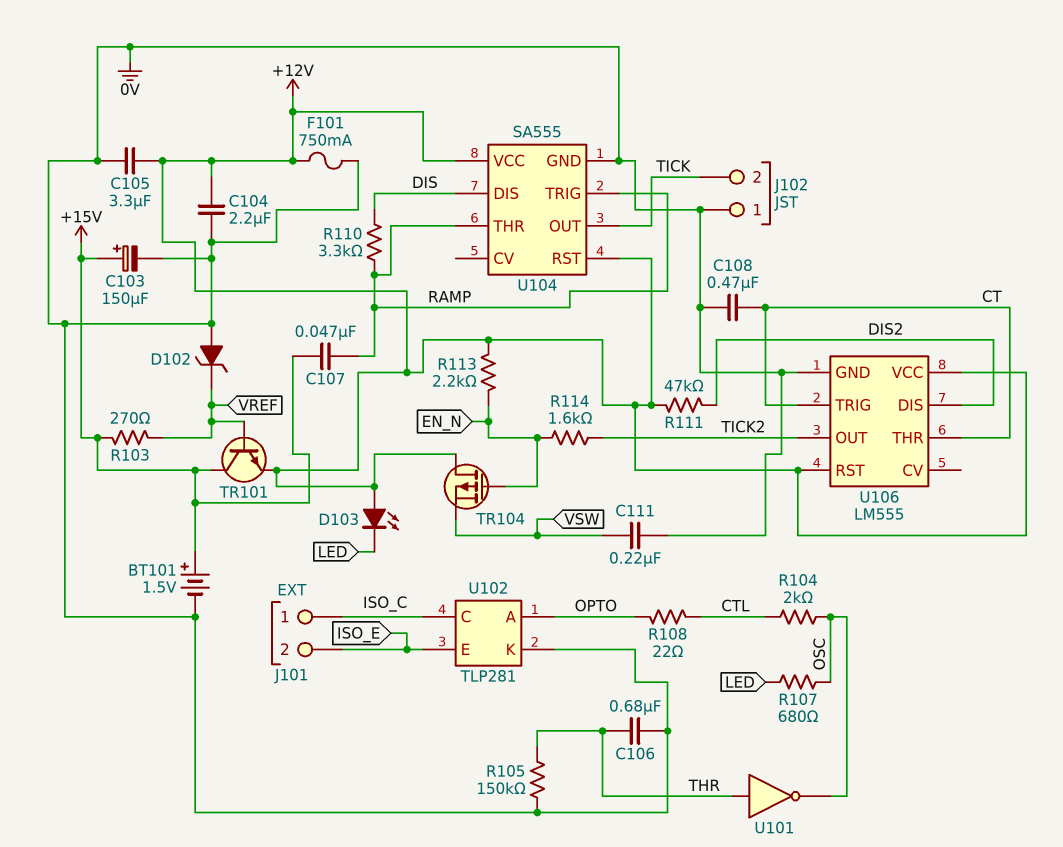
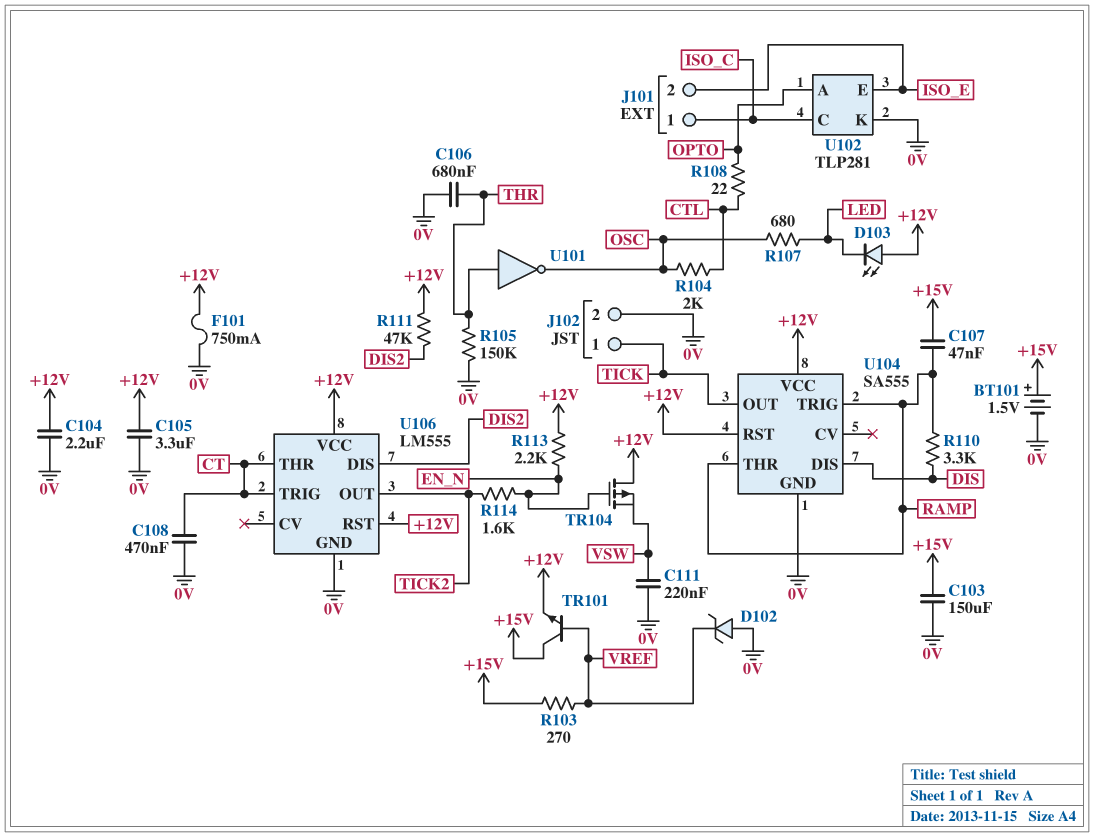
C103: 150uF (plus +15V, minus 0V) -> 150uF (+15V, 0V)
J102 pin 1: 0V -> TICK
J102 pin 2: TICK -> 0V

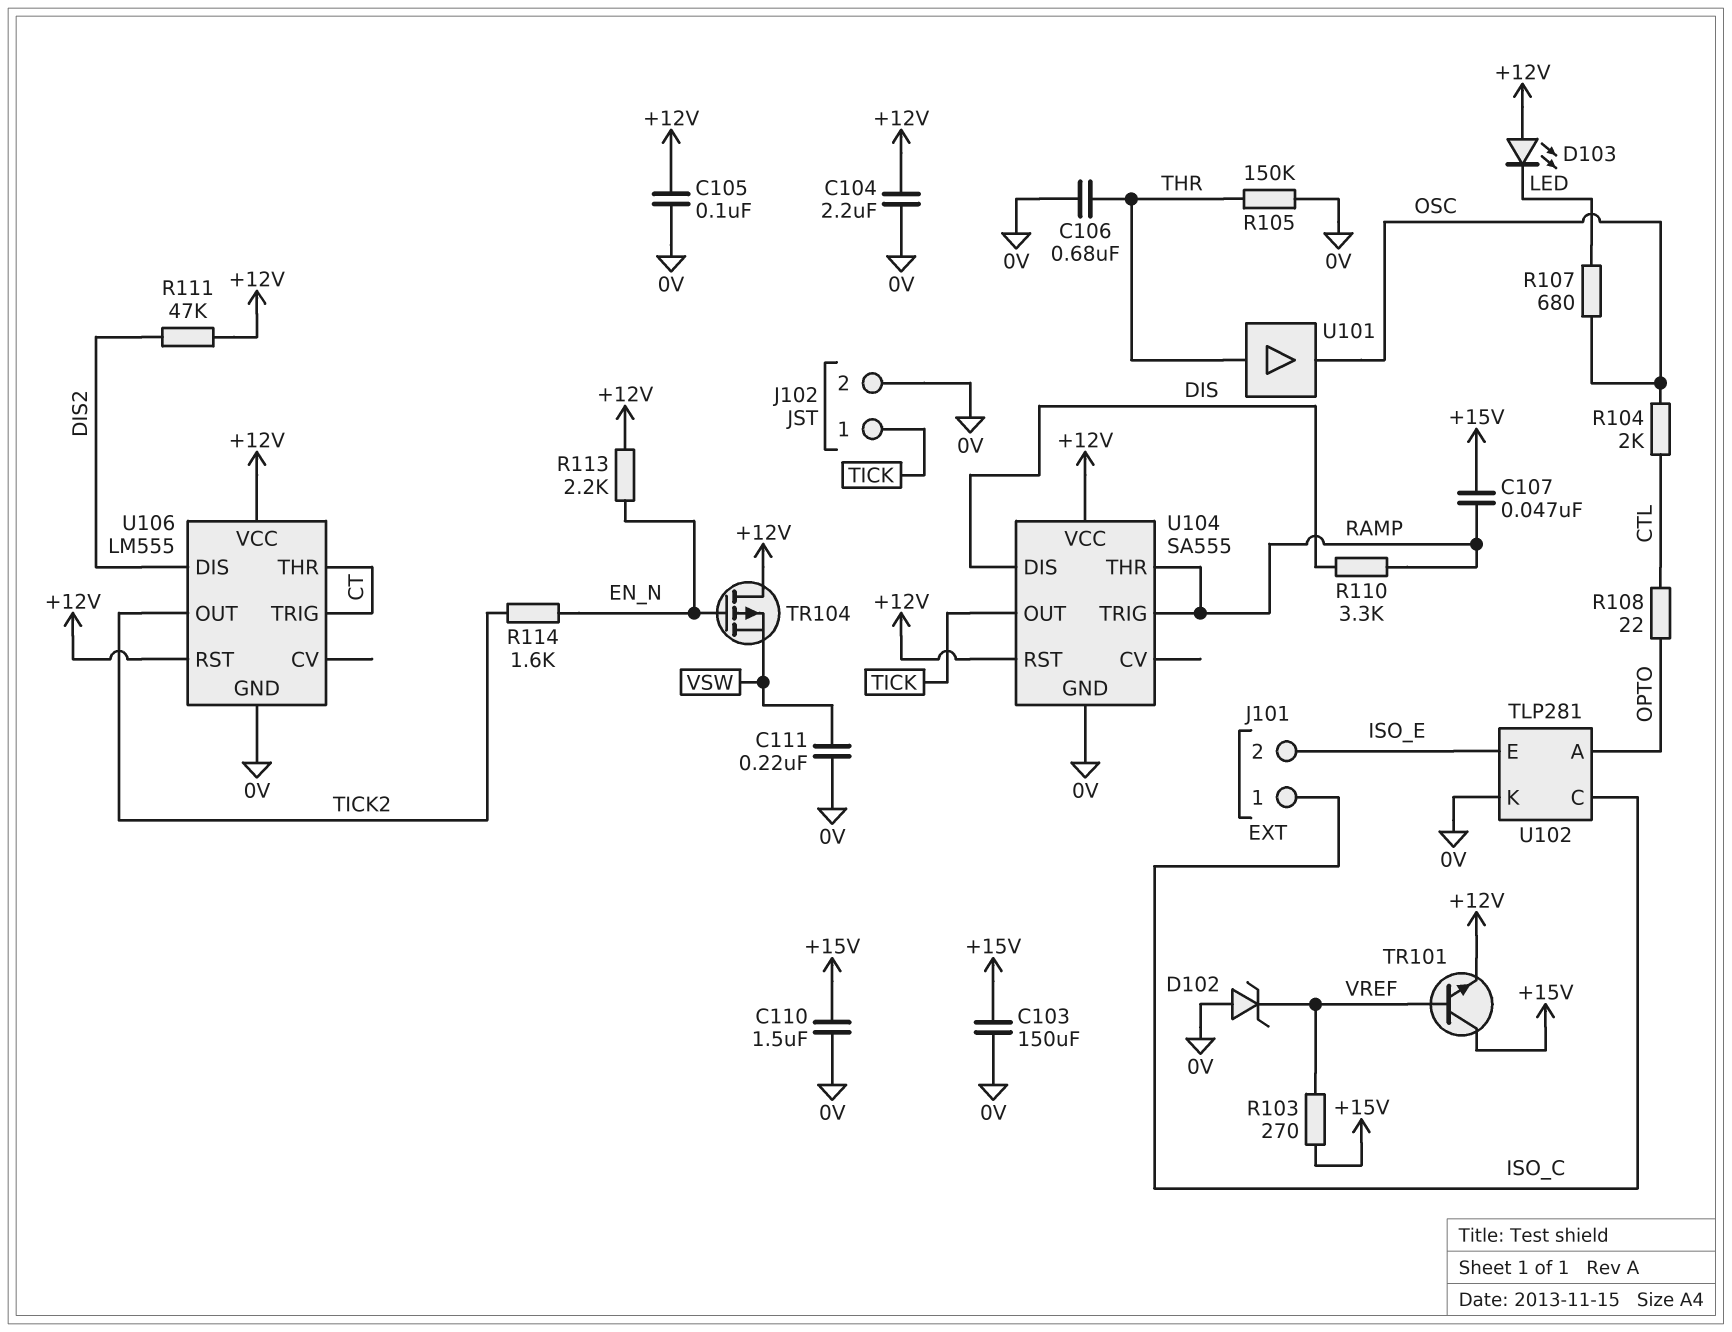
BT101: 1.5V (plus +15V, minus 0V) -> none
C105: 3.3uF (+12V, 0V) -> 100nF (+12V, 0V)
C108: 470nF (0V, CT) -> none
C110: none -> 1.5uF (+15V, 0V)
F101: 750mA (+12V, 0V) -> none
U101: NOT (in THR, out OSC) -> buffer (in THR, out OSC)

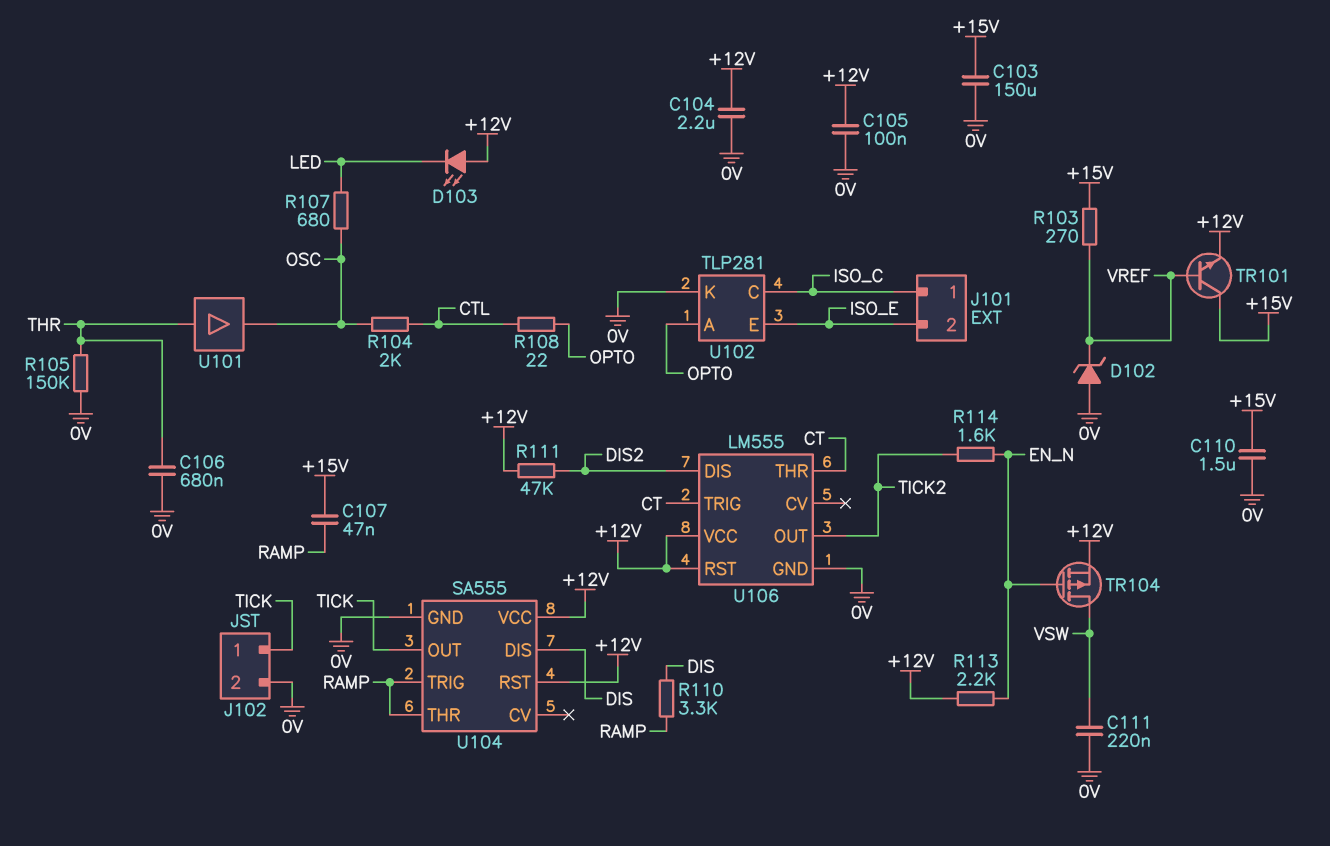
TR104: PMOS (G EN_N, D +12V, S VSW) -> PMOS (G EN_N, D VSW, S +12V)

